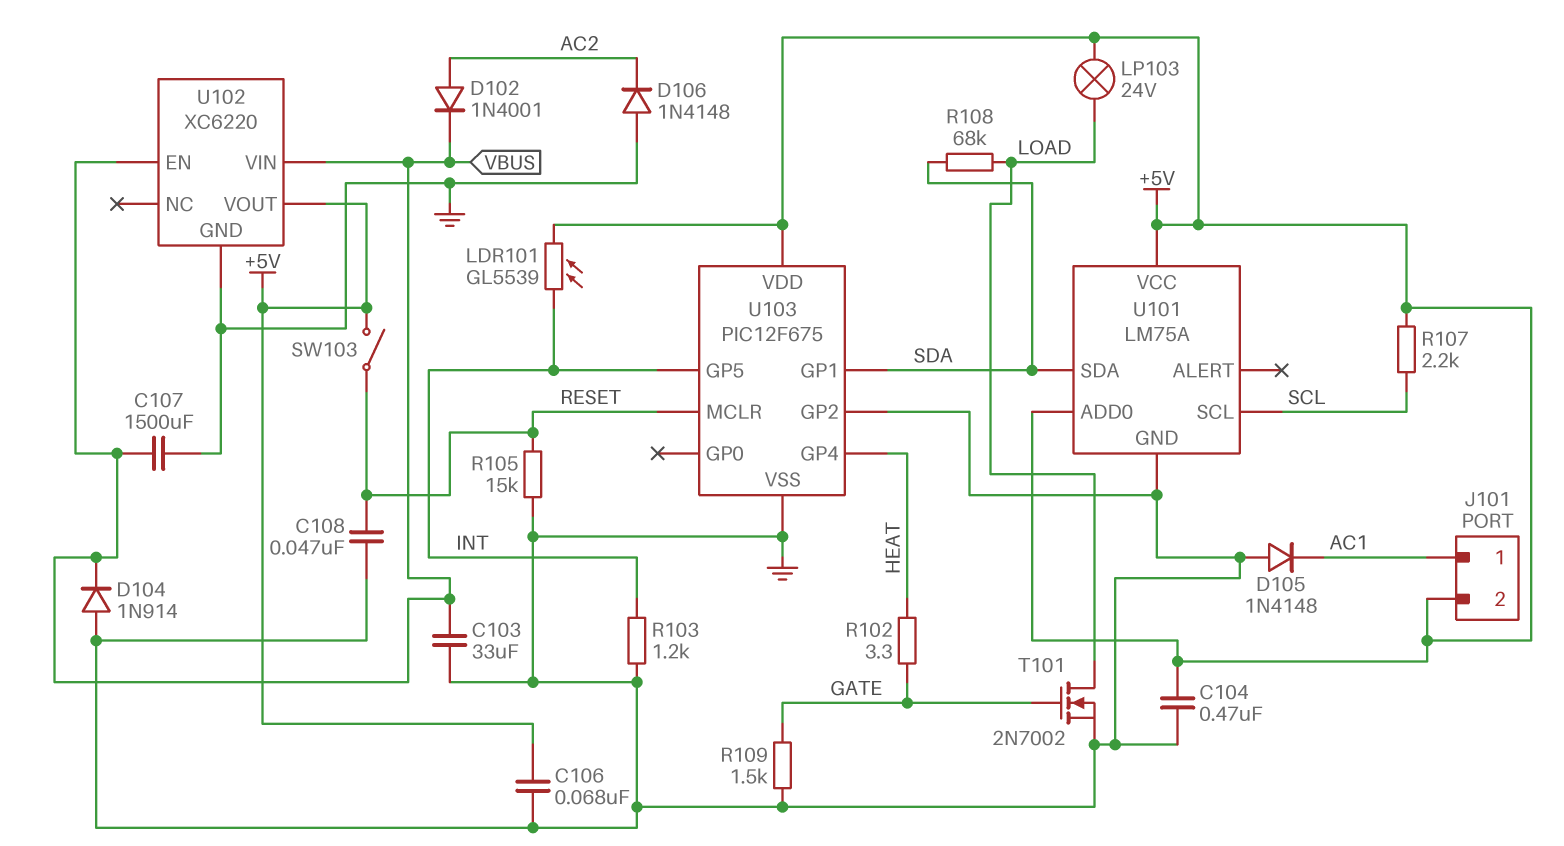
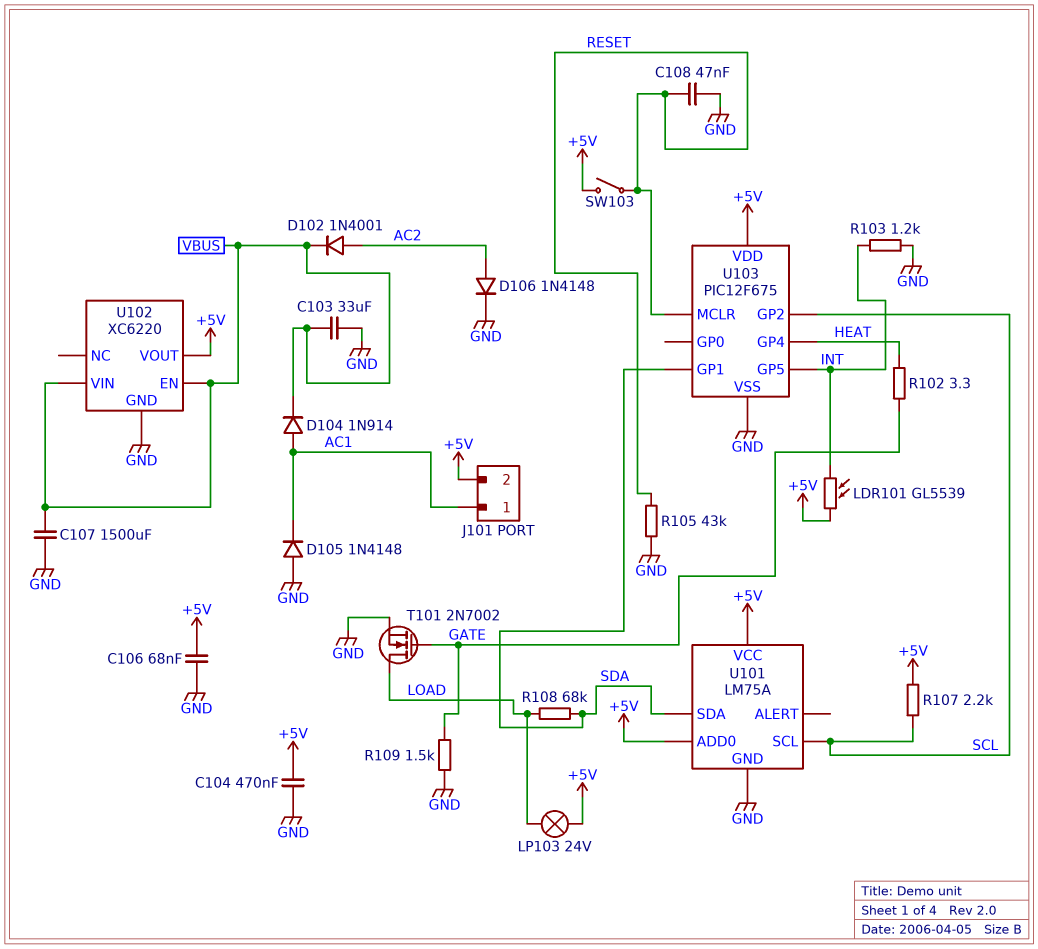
D104: diode 1N914 (A GND, K VBUS) -> diode 1N914 (A AC1, K VBUS)
D106: diode 1N4148 (A GND, K AC2) -> diode 1N4148 (A AC2, K GND)
R105: 15k (GND, RESET) -> 43k (GND, RESET)
U103 pin GP2: GND -> SCL

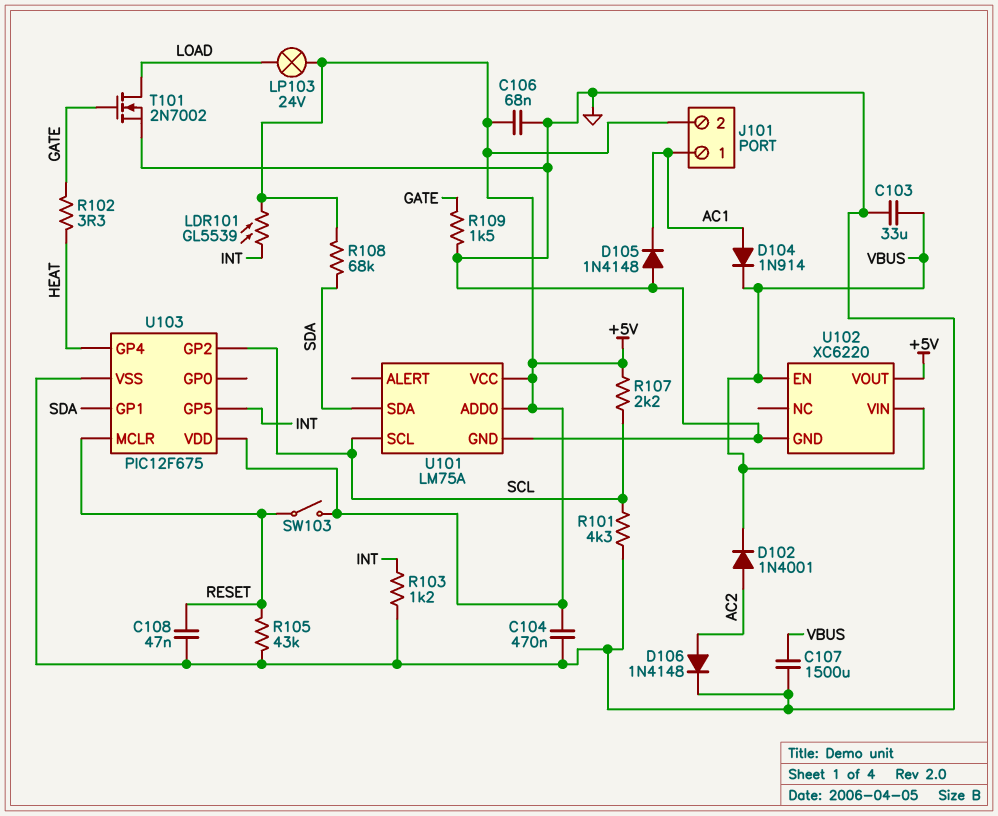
R101: none -> 4.3k (GND, SCL)
R108: 68k (LOAD, SDA) -> 68k (+5V, SDA)

